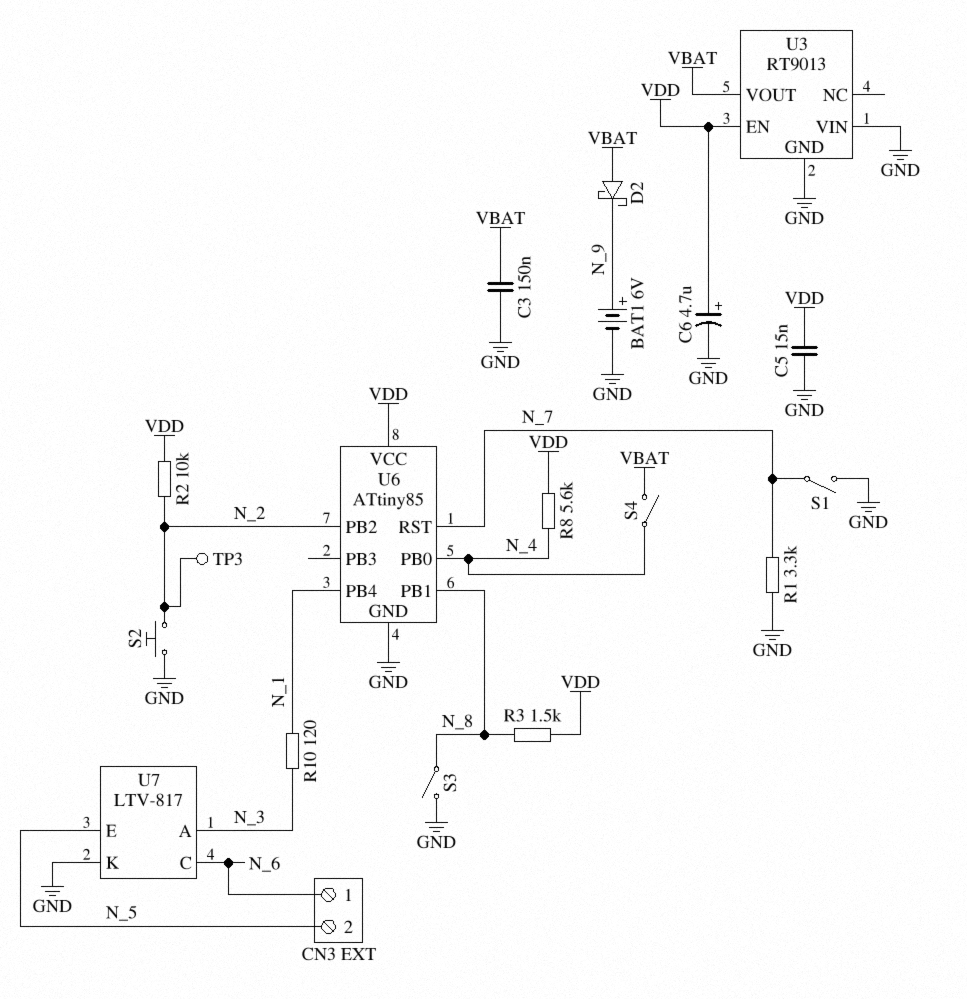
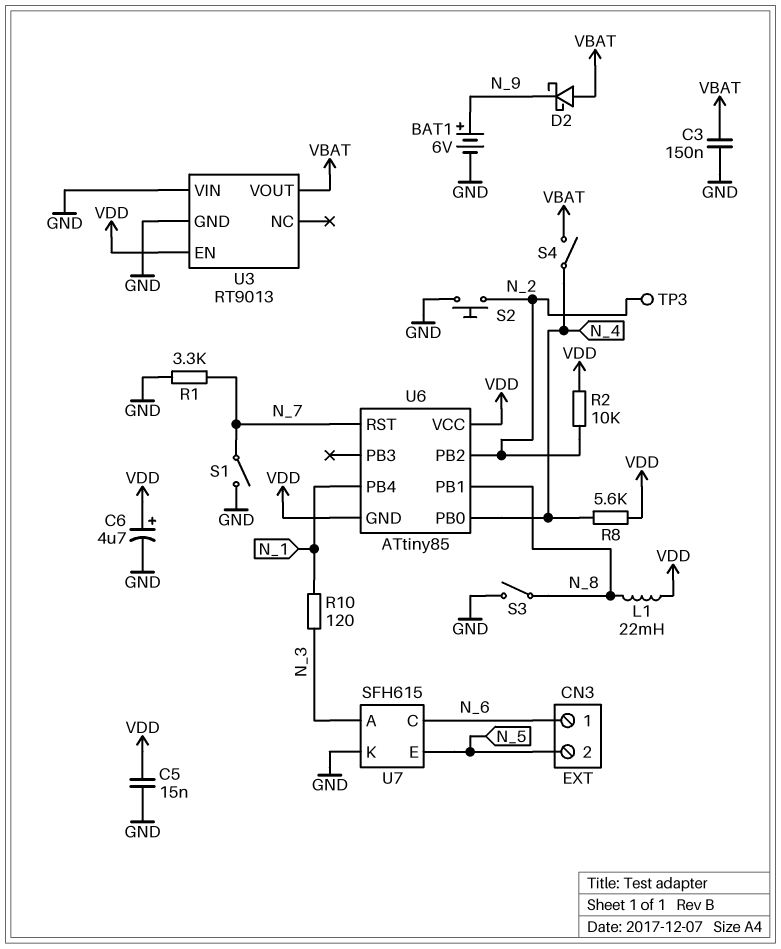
L1: none -> 22mH (N_8, VDD)
R3: 1.5k (N_8, VDD) -> none
U6 pin GND: GND -> VDD
U7: LTV-817 -> SFH615

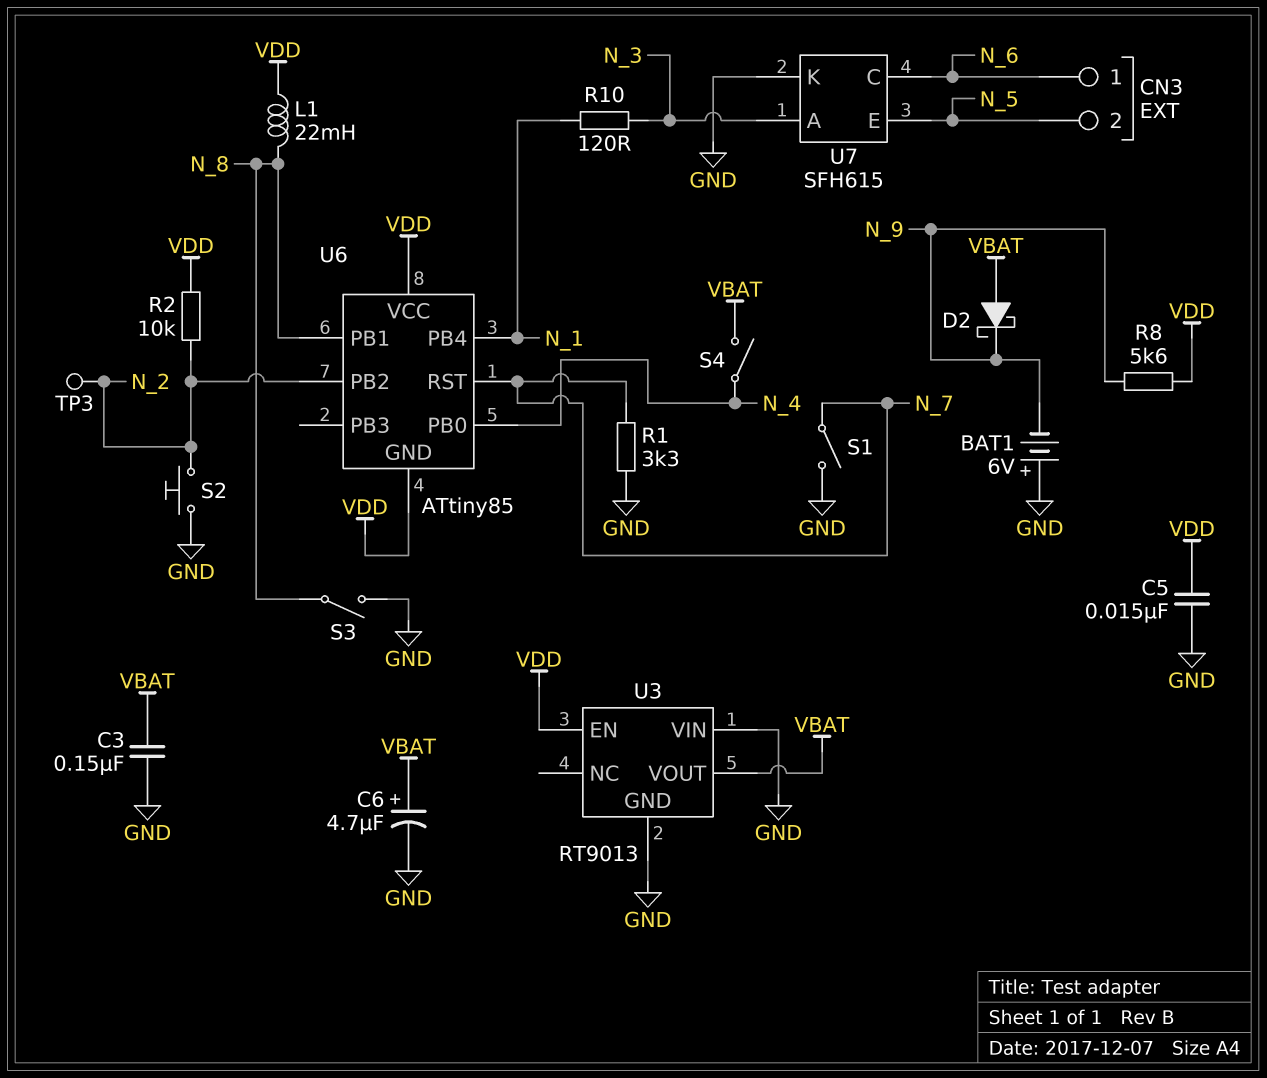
BAT1: 6V (plus N_9, minus GND) -> 6V (plus GND, minus N_9)
C6: 4.7uF (plus VDD, minus GND) -> 4.7uF (plus VBAT, minus GND)
R8: 5.6k (N_4, VDD) -> 5.6k (N_9, VDD)

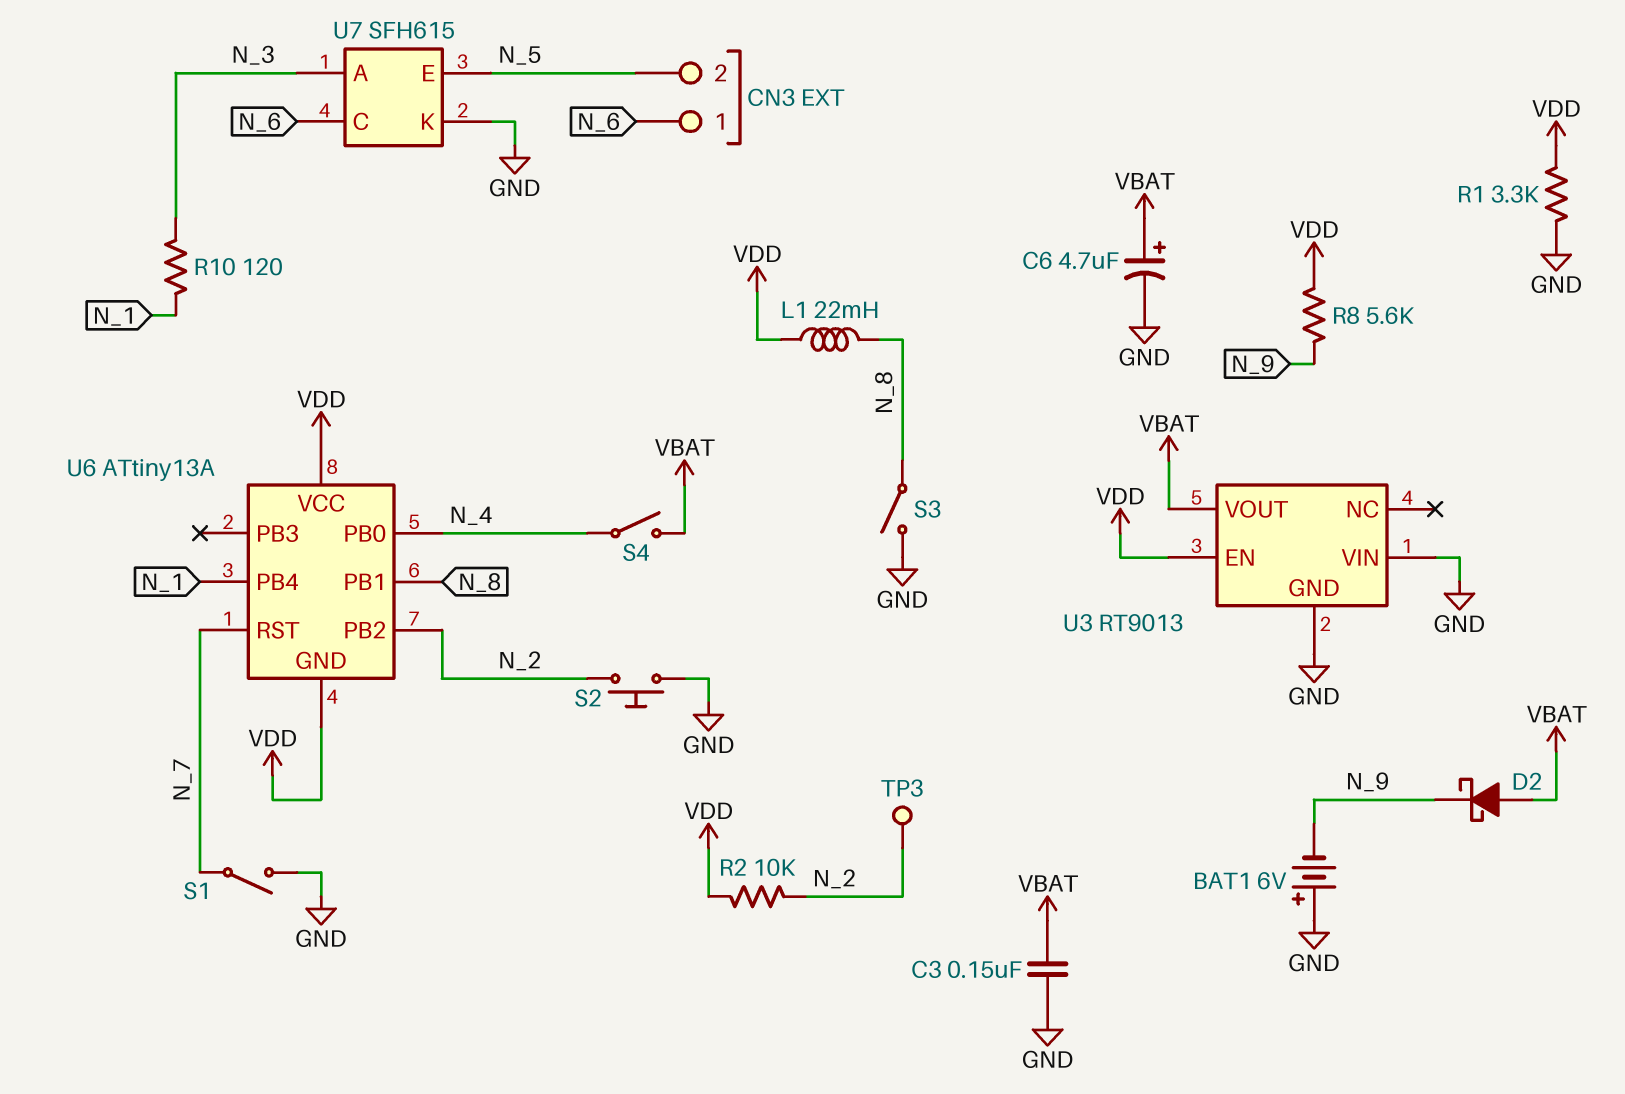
C5: 15nF (GND, VDD) -> none
R1: 3.3k (GND, N_7) -> 3.3k (GND, VDD)
U6: ATtiny85 -> ATtiny13A

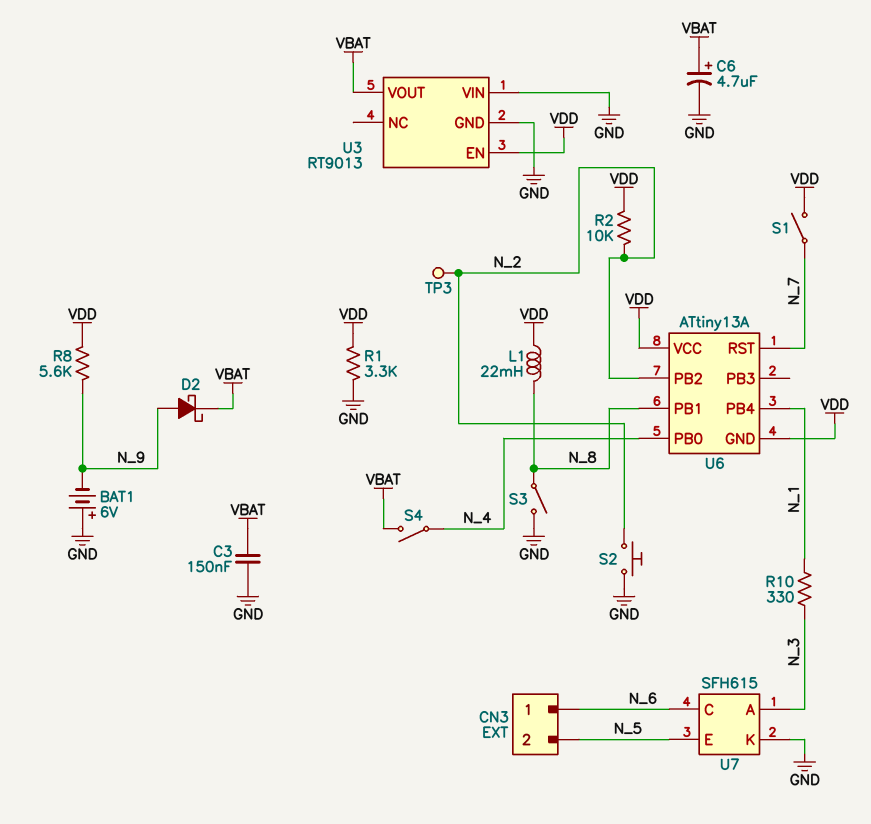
D2: schottky (A VBAT, K N_9) -> schottky (A N_9, K VBAT)
R10: 120 (N_1, N_3) -> 330 (N_1, N_3)
S1: switch (GND, N_7) -> switch (N_7, VDD)

